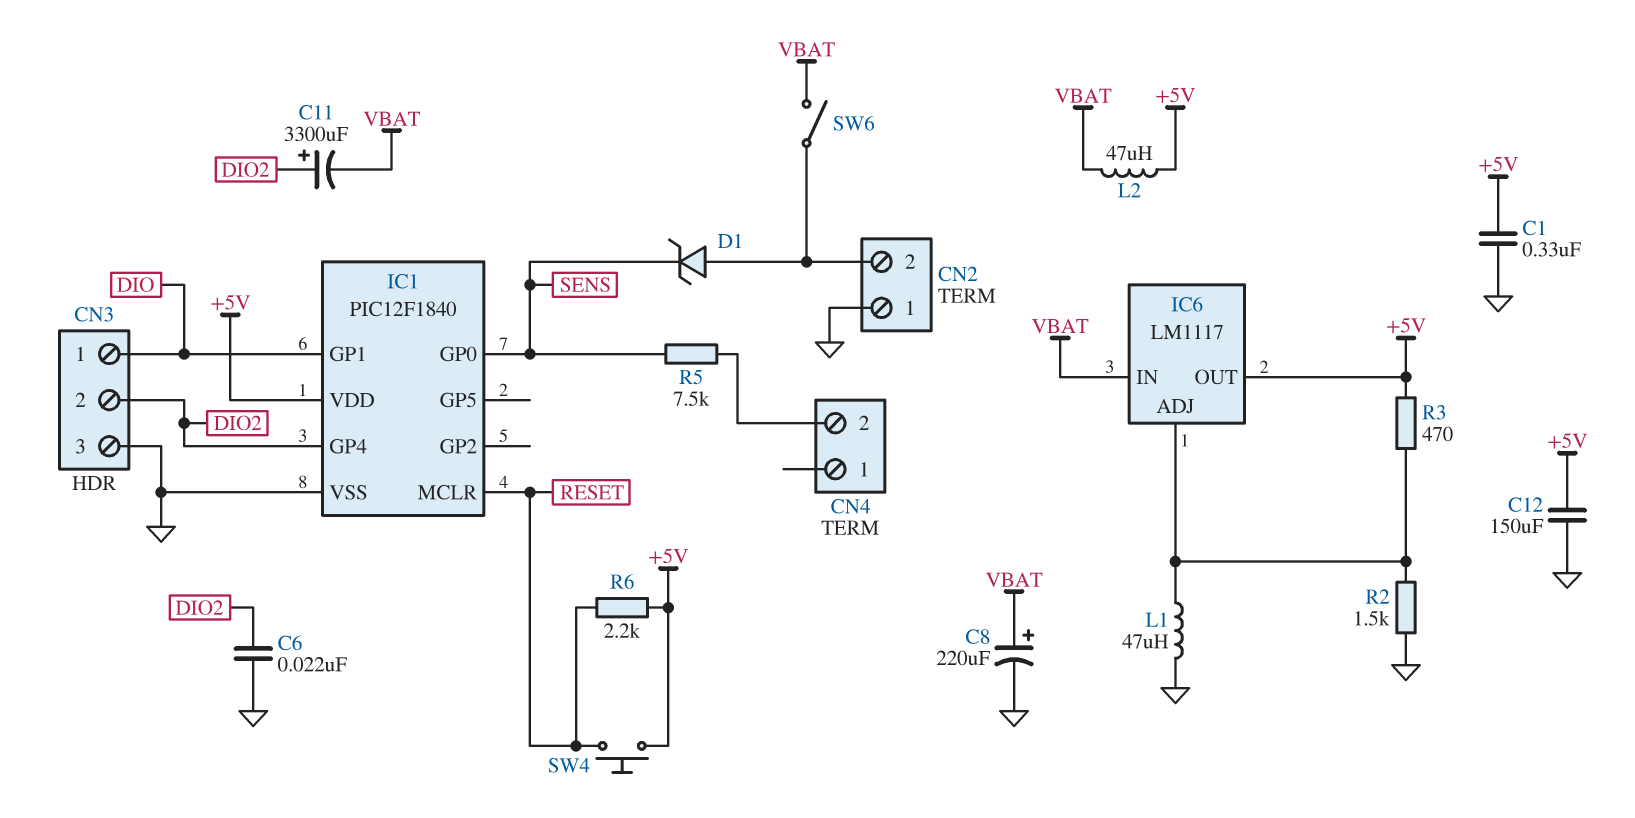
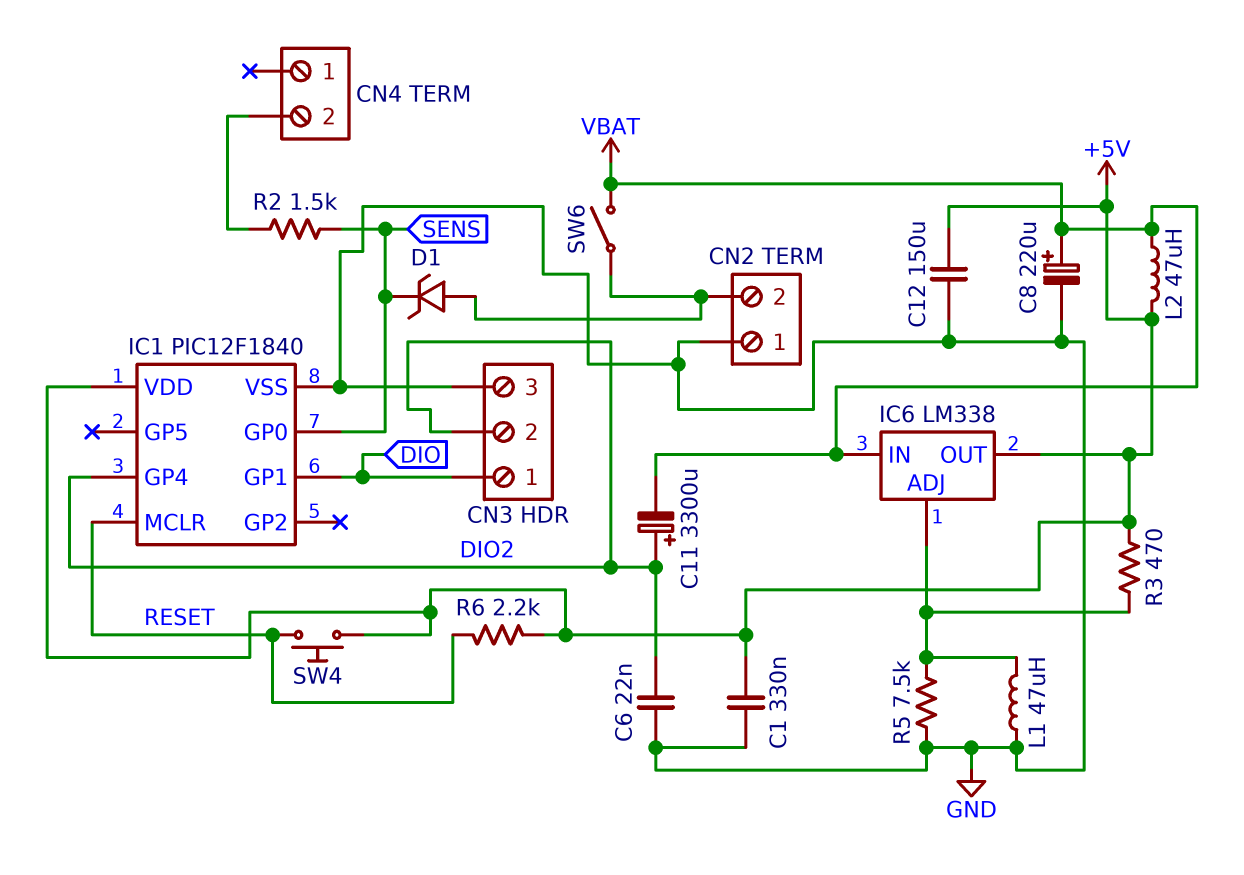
IC6: LM1117 -> LM338
R2: 1.5k (GND, IC6/ADJ) -> 1.5k (CN4/2, SENS)
R5: 7.5k (CN4/2, SENS) -> 7.5k (GND, IC6/ADJ)

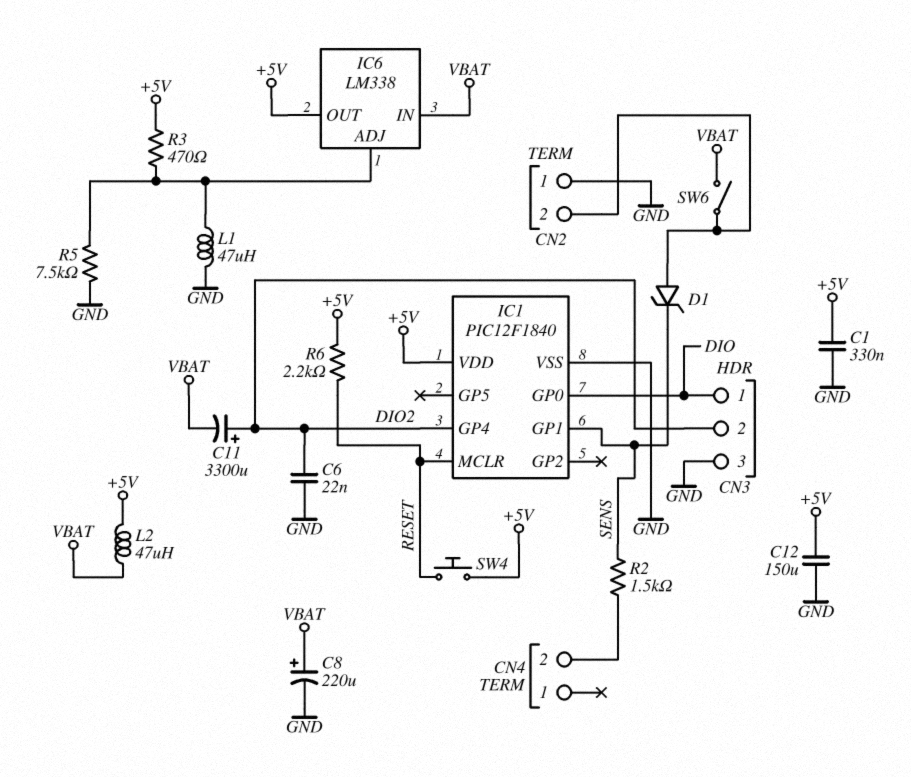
IC1 pin GP0: SENS -> DIO
IC1 pin GP1: DIO -> SENS

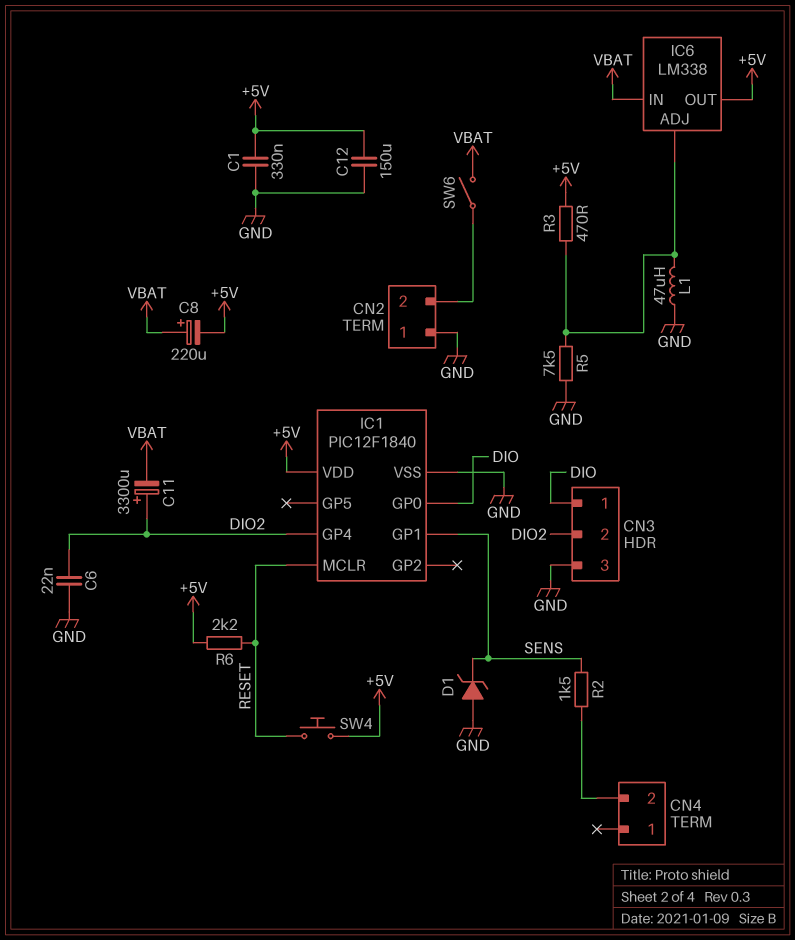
C8: 220uF (plus VBAT, minus GND) -> 220uF (plus VBAT, minus +5V)
D1: zener (A CN2/2, K SENS) -> zener (A GND, K SENS)
L2: 47uH (+5V, VBAT) -> none

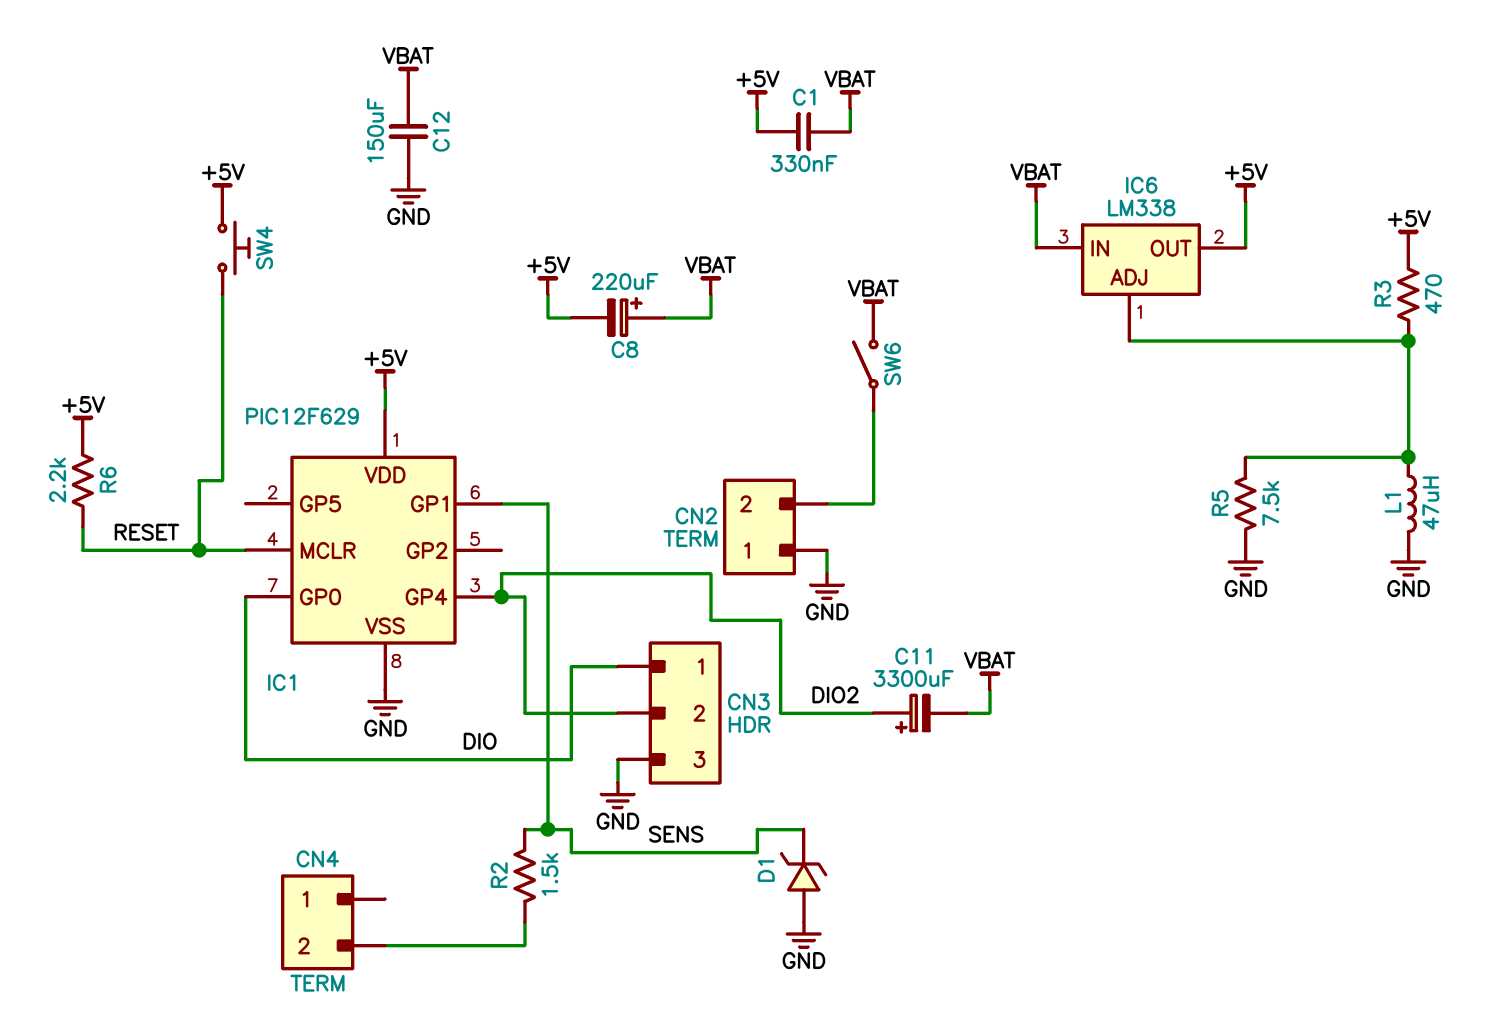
C1: 330nF (+5V, GND) -> 330nF (+5V, VBAT)
C6: 22nF (DIO2, GND) -> none
C12: 150uF (+5V, GND) -> 150uF (GND, VBAT)
IC1: PIC12F1840 -> PIC12F629

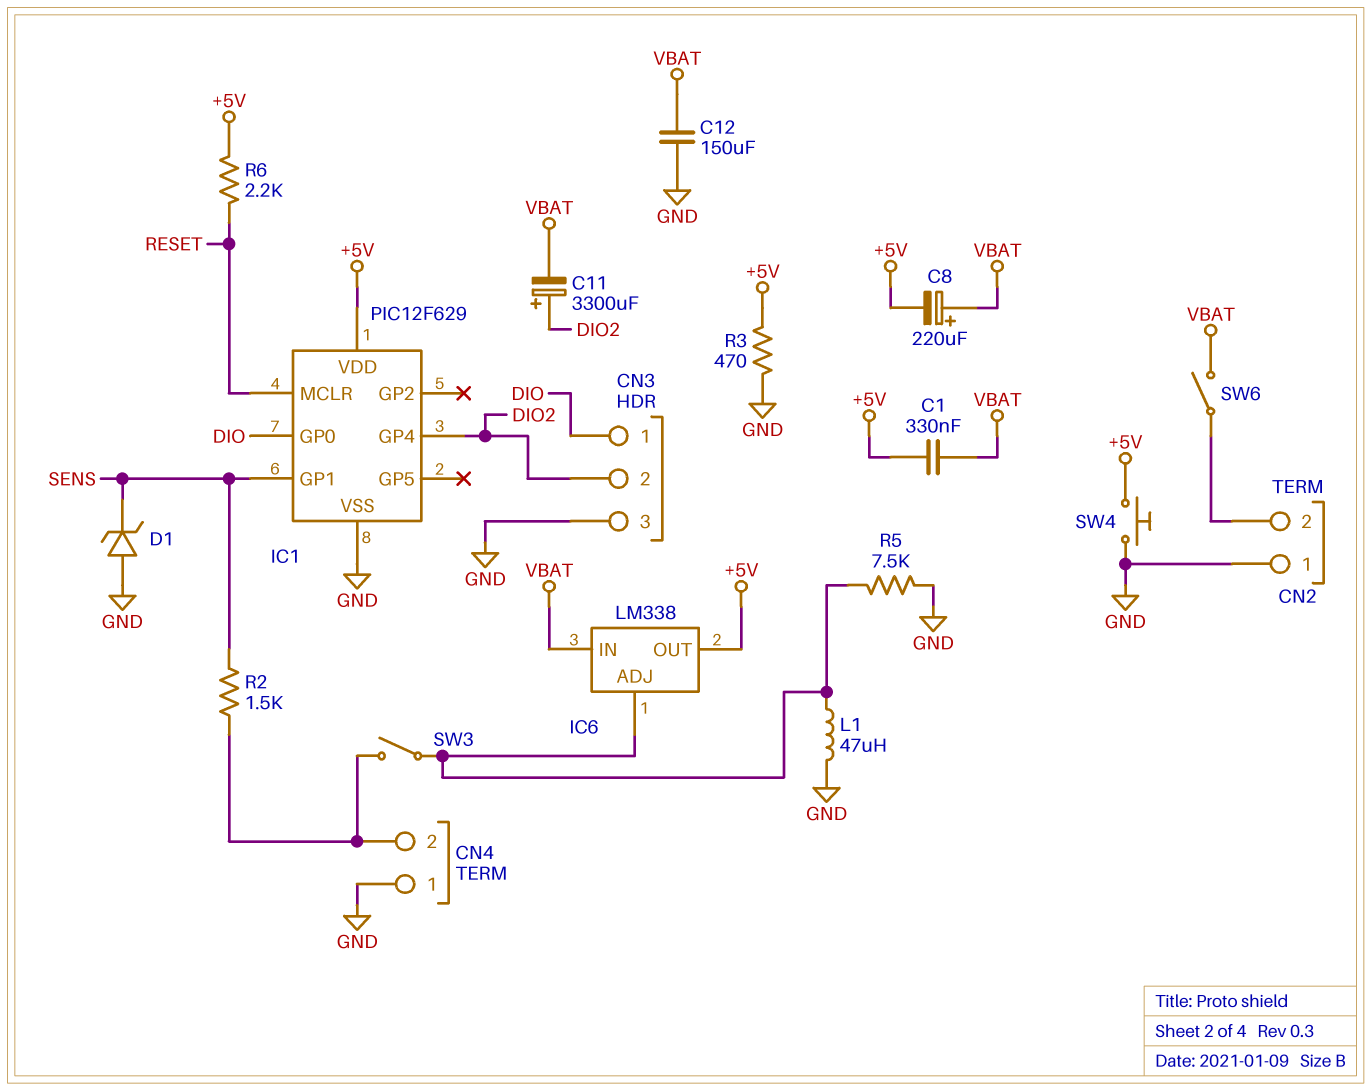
CN4 pin 1: none -> GND
R3: 470 (+5V, IC6/ADJ) -> 470 (+5V, GND)
SW3: none -> switch (CN4/2, IC6/ADJ)
SW4: button (+5V, RESET) -> button (+5V, GND)

